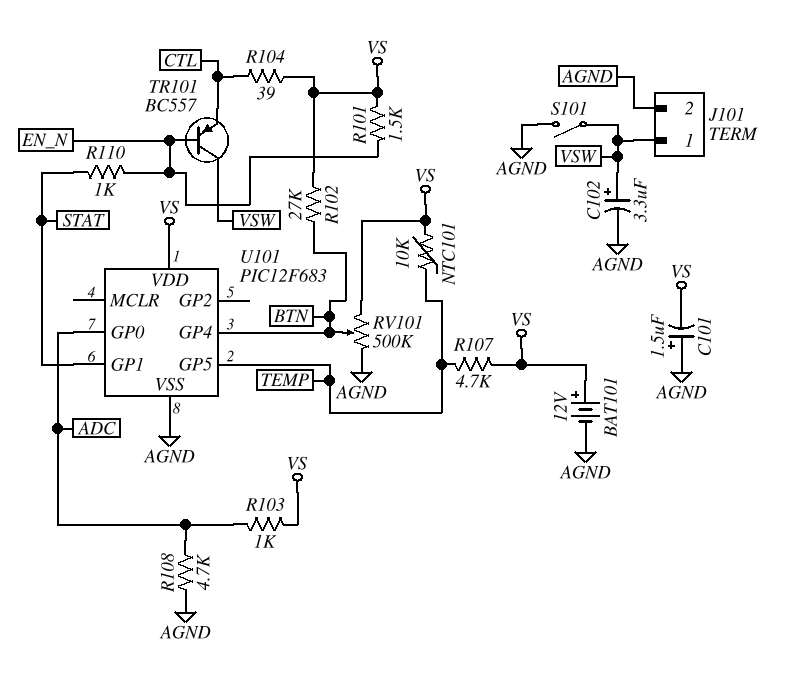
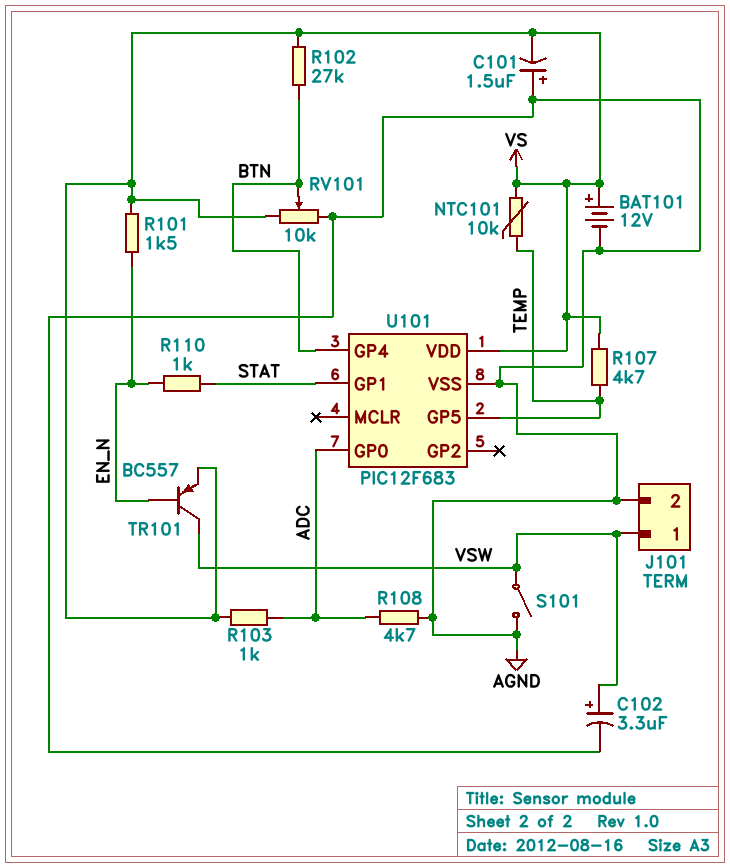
R104: 39 (CTL, VS) -> none
RV101: 500k (AGND, VS, wiper BTN) -> 10k (AGND, VS, wiper BTN)
TR101: PNP BC557 (B EN_N, C VSW, E CTL) -> PNP BC557 (B EN_N, C VSW, E VS)

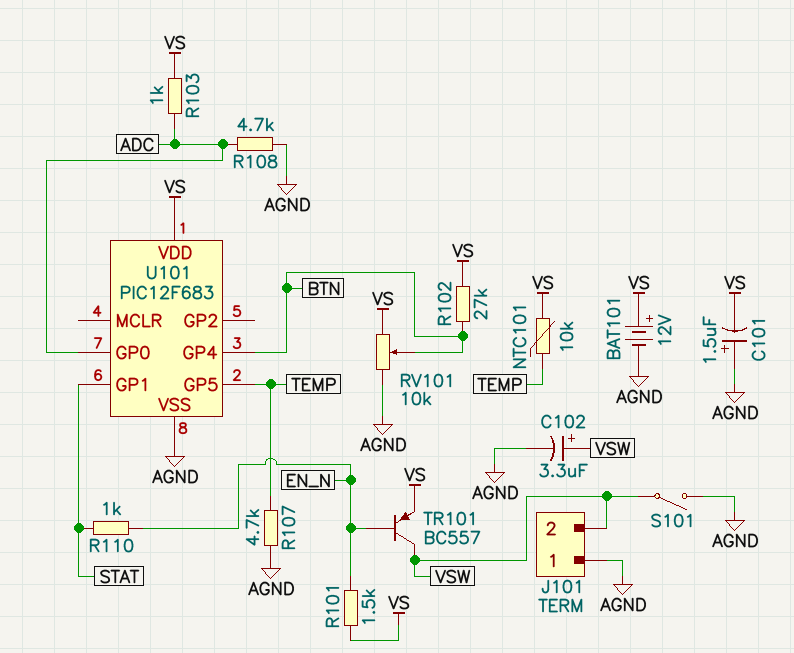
J101 pin 1: VSW -> AGND
J101 pin 2: AGND -> VSW
R107: 4.7k (TEMP, VS) -> 4.7k (AGND, TEMP)

